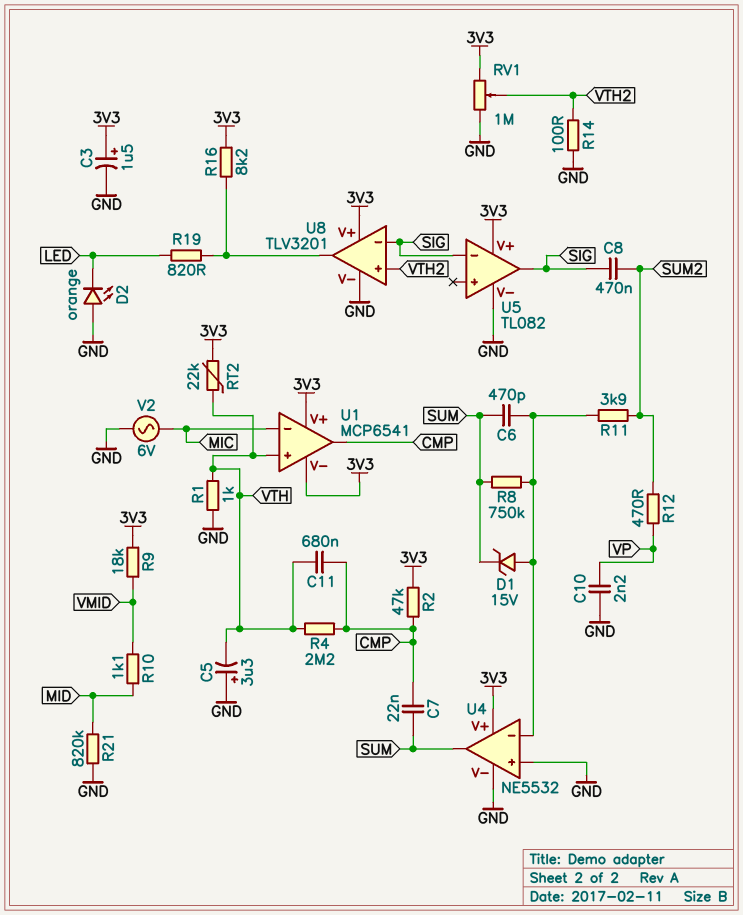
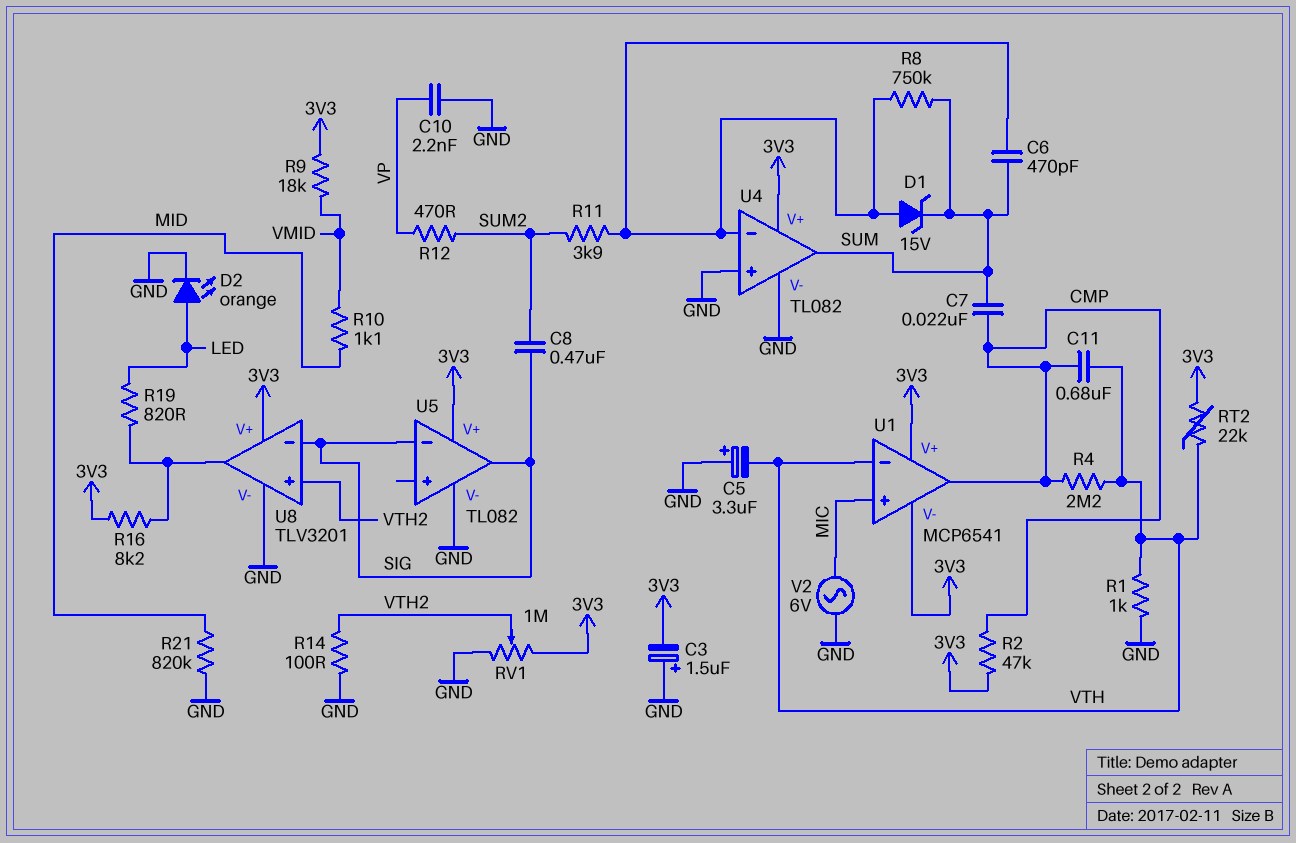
C3: 1.5uF (plus 3V3, minus GND) -> 1.5uF (plus GND, minus 3V3)
D2: LED orange (A GND, K LED) -> LED orange (A LED, K GND)
U1 pin in+: VTH -> MIC
U1 pin in-: MIC -> VTH
U4: NE5532 -> TL082

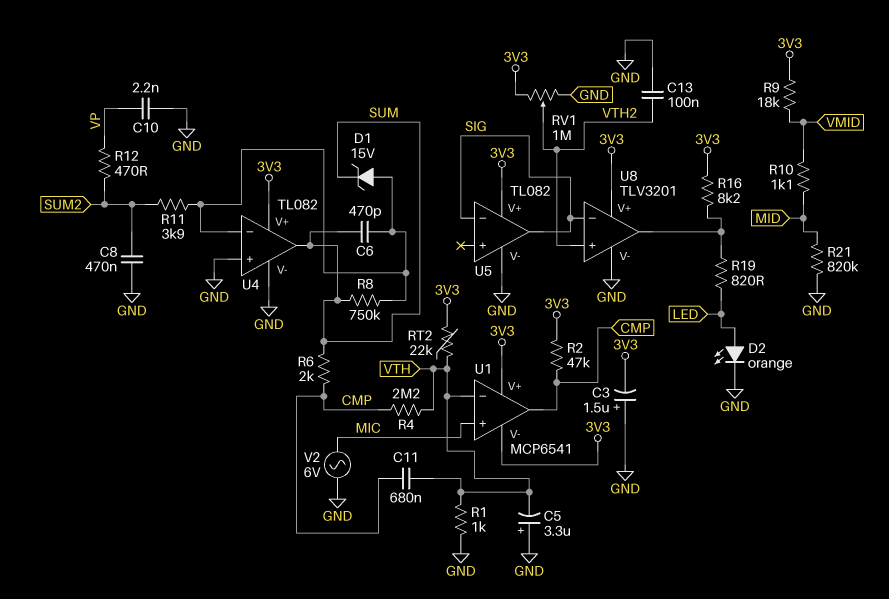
C7: 22nF (CMP, SUM) -> none
C8: 470nF (SIG, SUM2) -> 470nF (GND, SUM2)
C13: none -> 100nF (GND, VTH2)
R6: none -> 2k (CMP, SUM)
R14: 100 (GND, VTH2) -> none

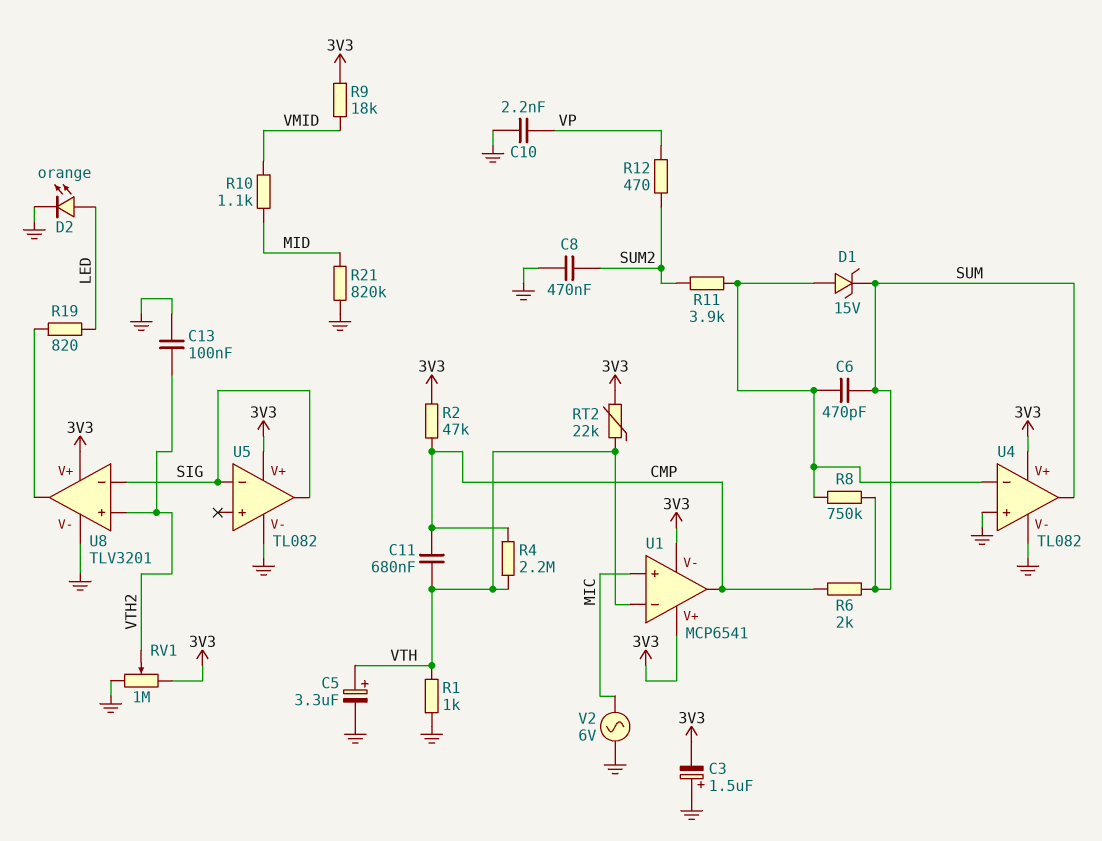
C5: 3.3uF (plus GND, minus VTH) -> 3.3uF (plus VTH, minus GND)
R16: 8.2k (3V3, U8/out) -> none

